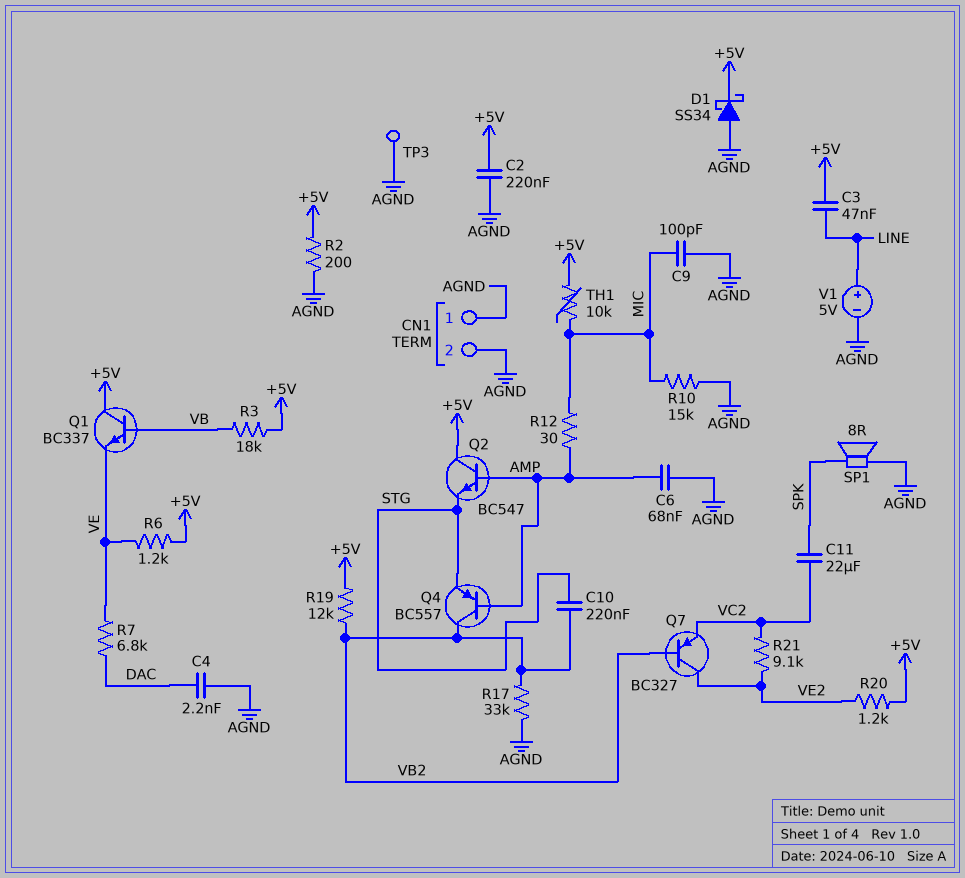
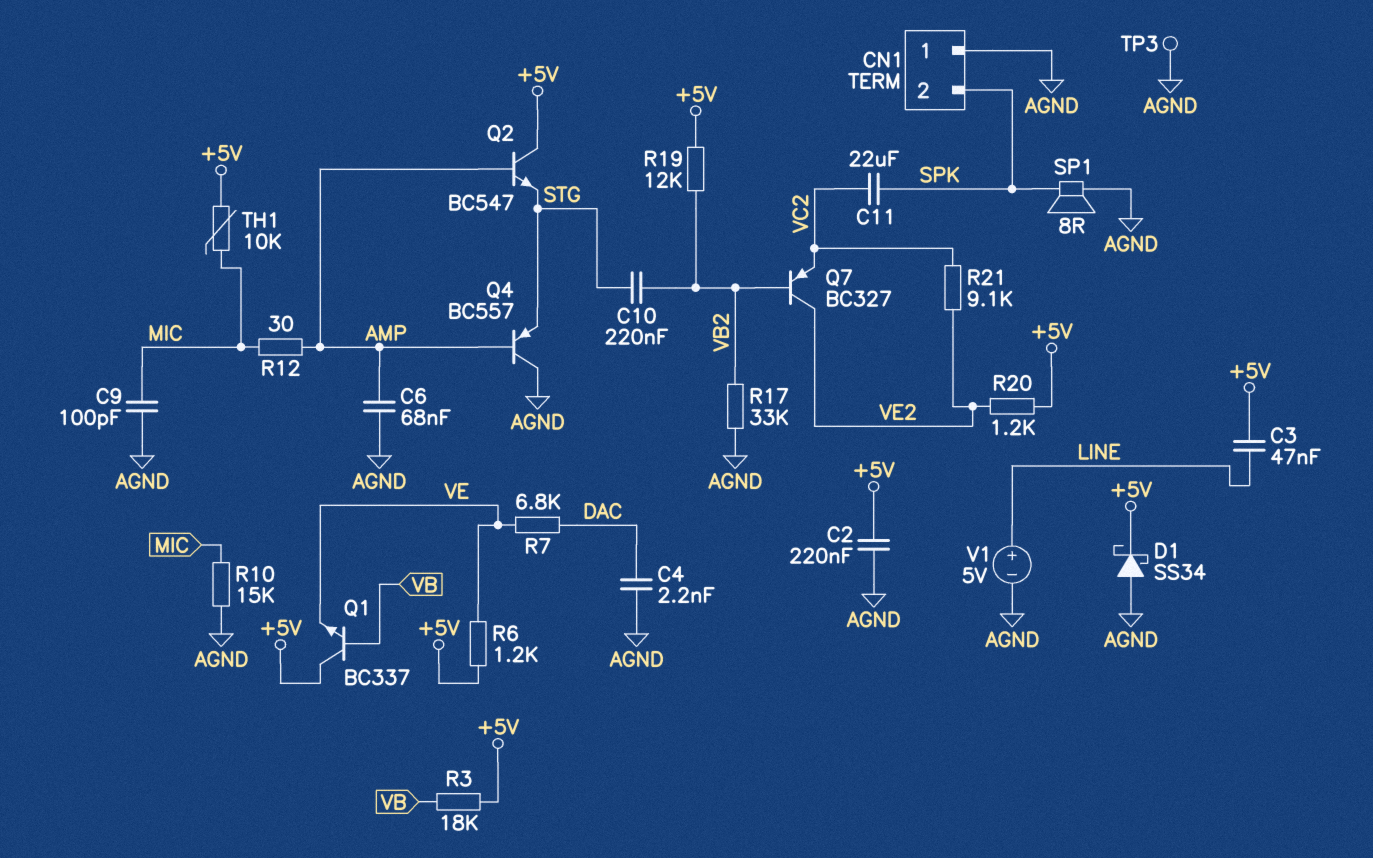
CN1 pin 2: AGND -> SPK
Q4: PNP BC557 (B AMP, C VB2, E STG) -> PNP BC557 (B AMP, C AGND, E STG)
R2: 200 (+5V, AGND) -> none

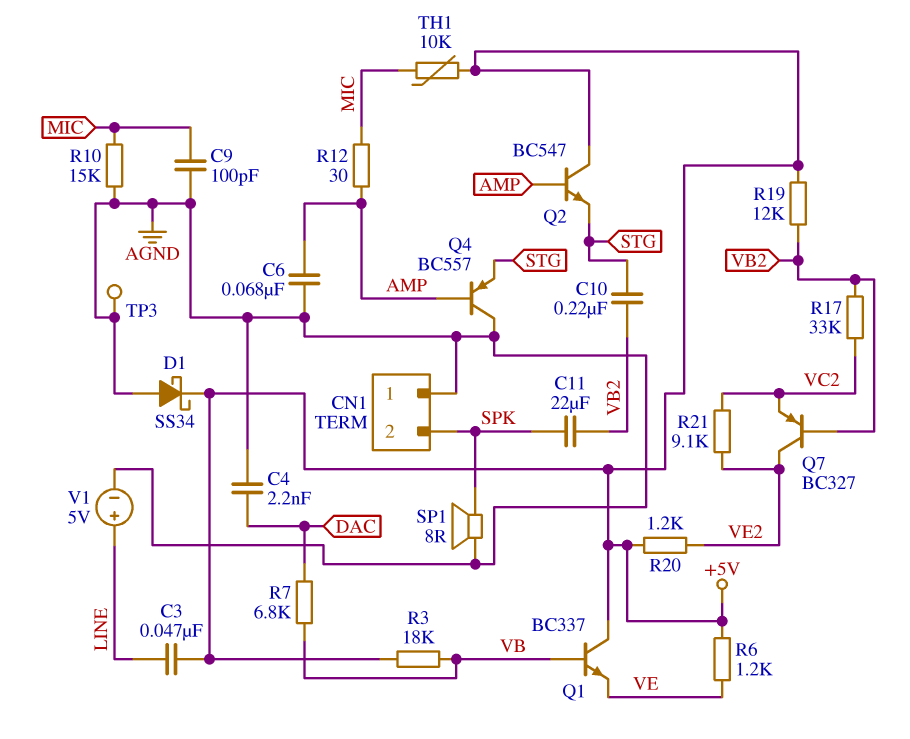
C2: 220nF (+5V, AGND) -> none
C11: 22uF (SPK, VC2) -> 22uF (SPK, VB2)
R7: 6.8k (DAC, VE) -> 6.8k (DAC, VB)
R17: 33k (AGND, VB2) -> 33k (VB2, VC2)

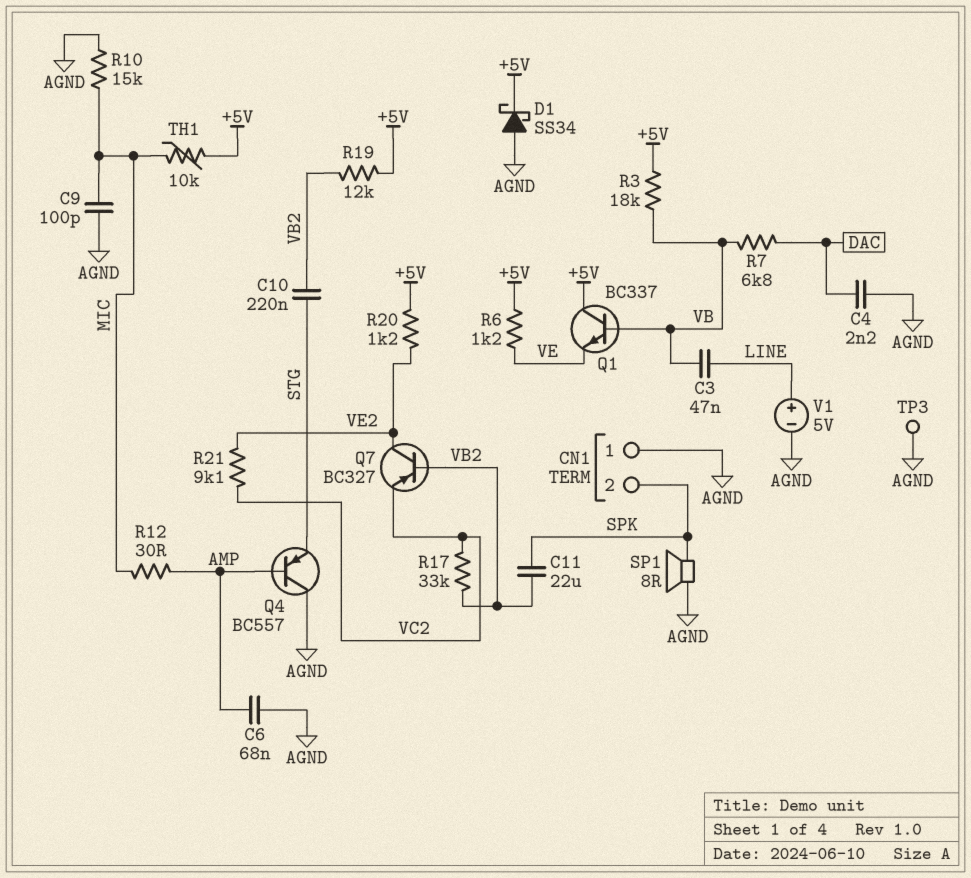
C3: 47nF (+5V, LINE) -> 47nF (LINE, VB)
Q2: NPN BC547 (B AMP, C +5V, E STG) -> none

